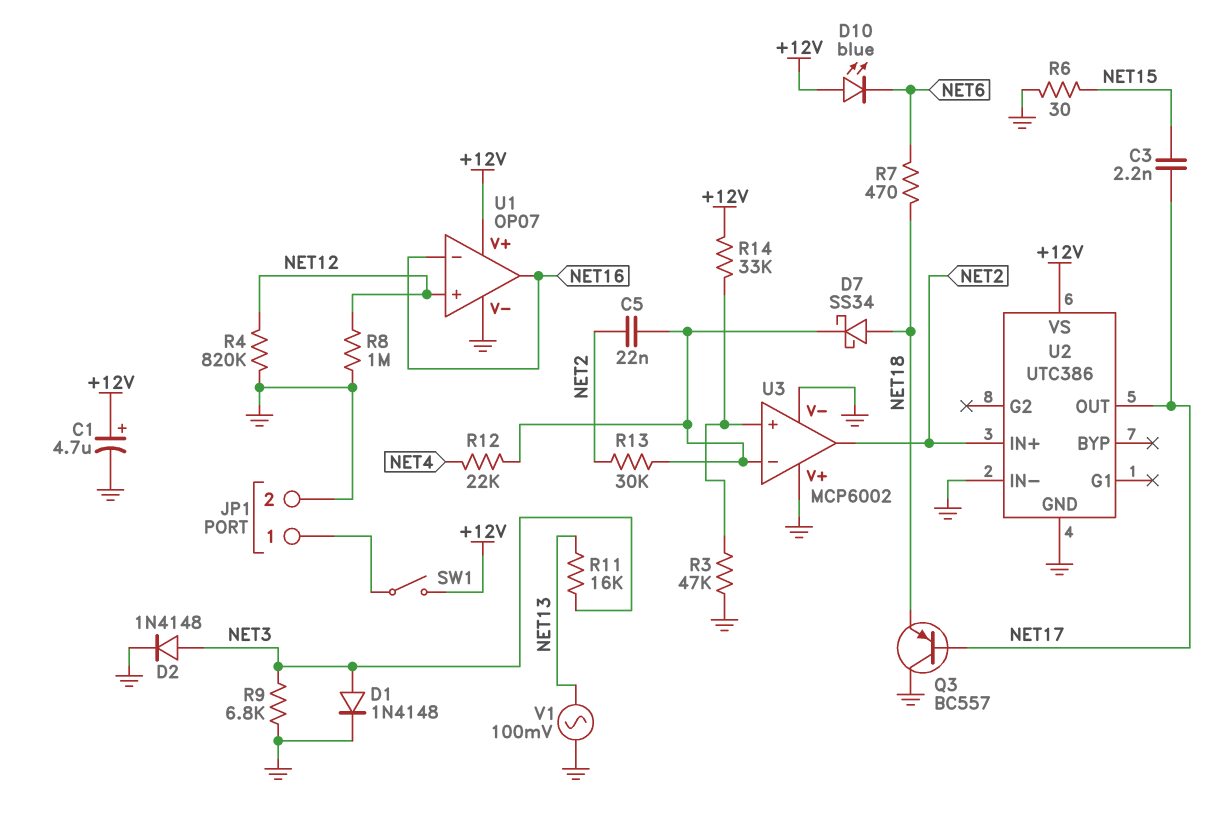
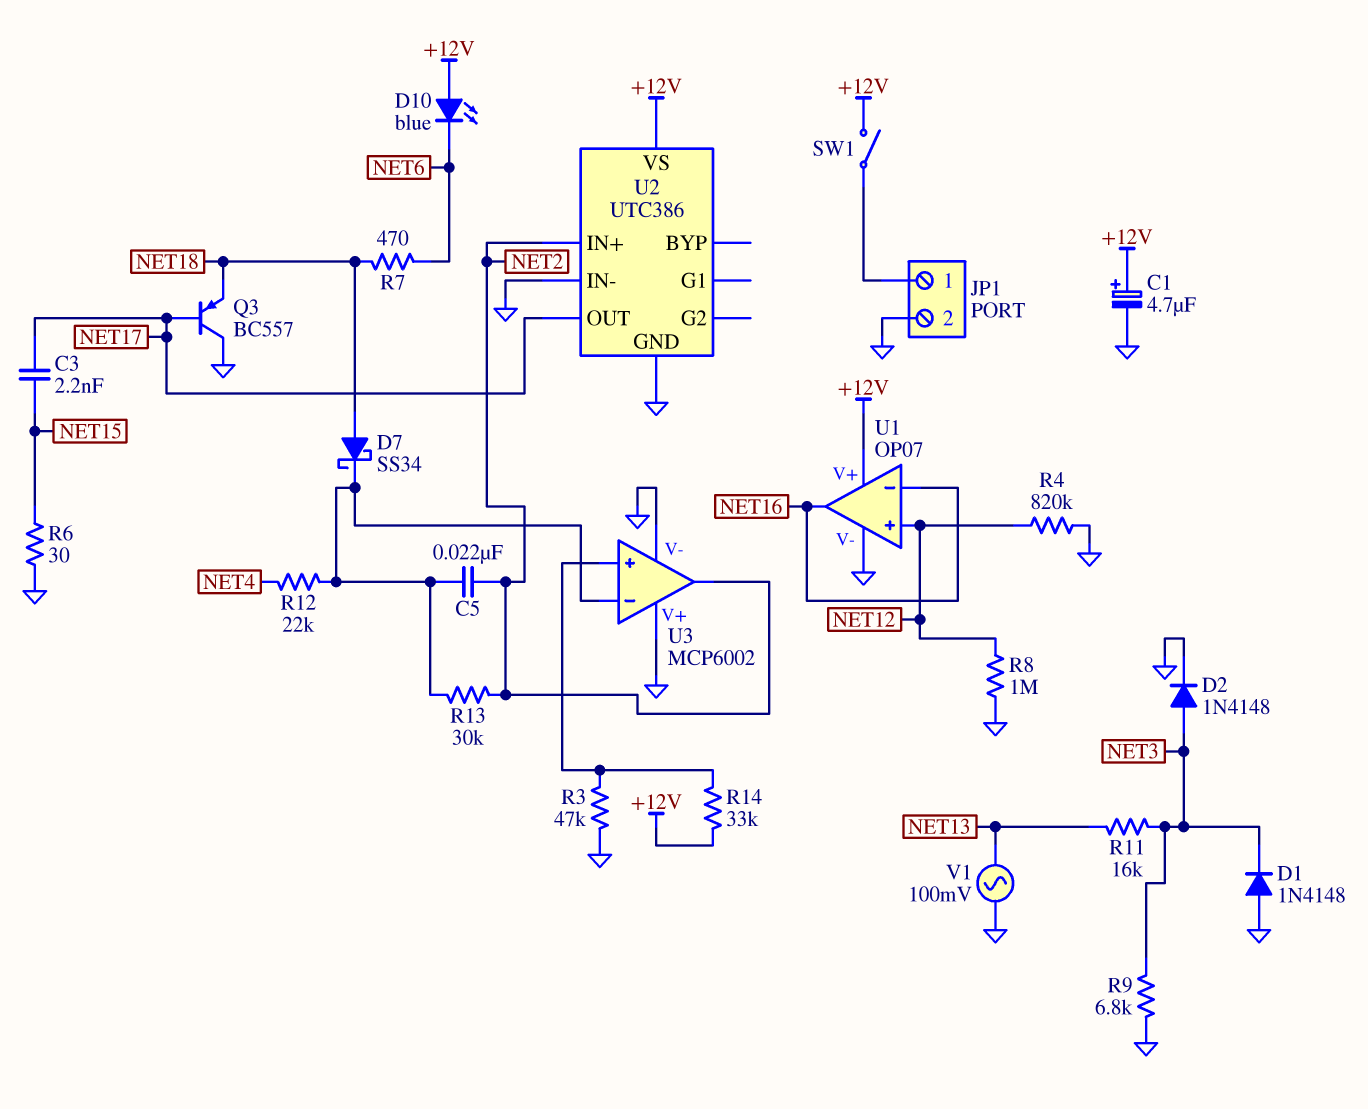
D1: diode 1N4148 (A NET3, K GND) -> diode 1N4148 (A GND, K NET3)

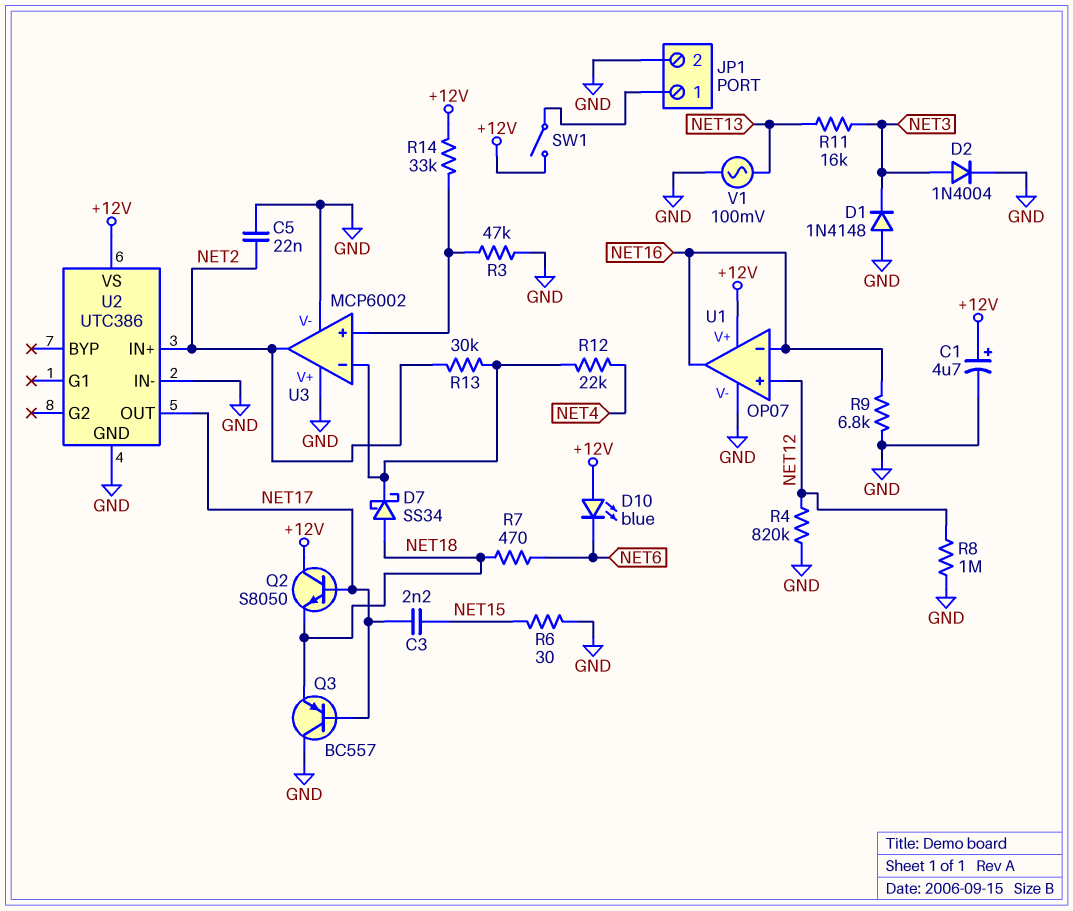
C5: 22nF (NET2, U3/in-) -> 22nF (GND, NET2)
D2: diode 1N4148 (A NET3, K GND) -> diode 1N4004 (A NET3, K GND)
Q2: none -> NPN S8050 (B NET17, C +12V, E NET18)
R9: 6.8k (GND, NET3) -> 6.8k (GND, NET16)

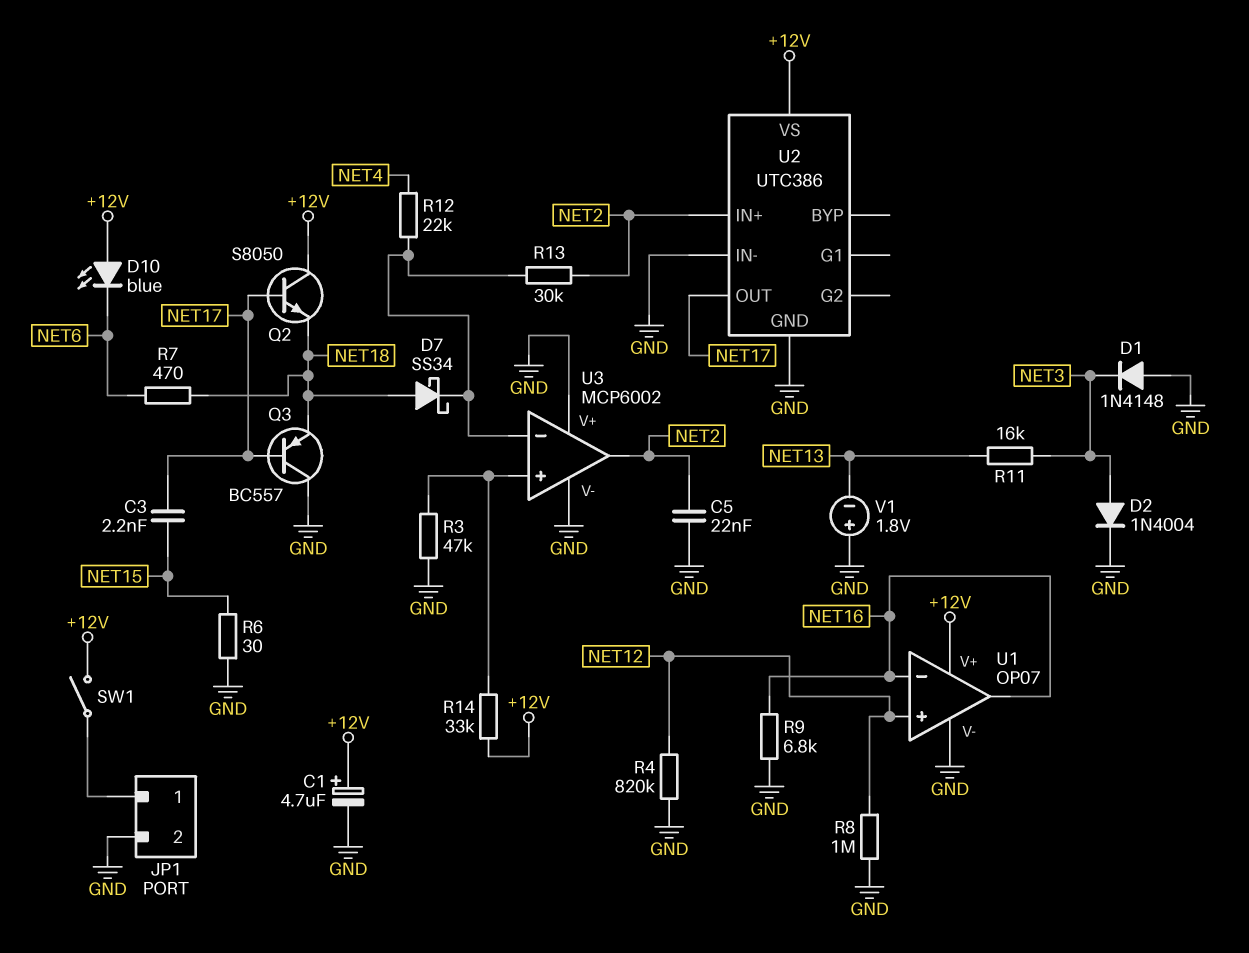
V1: AC 100mV (GND, NET13) -> 1.8V (plus GND, minus NET13)

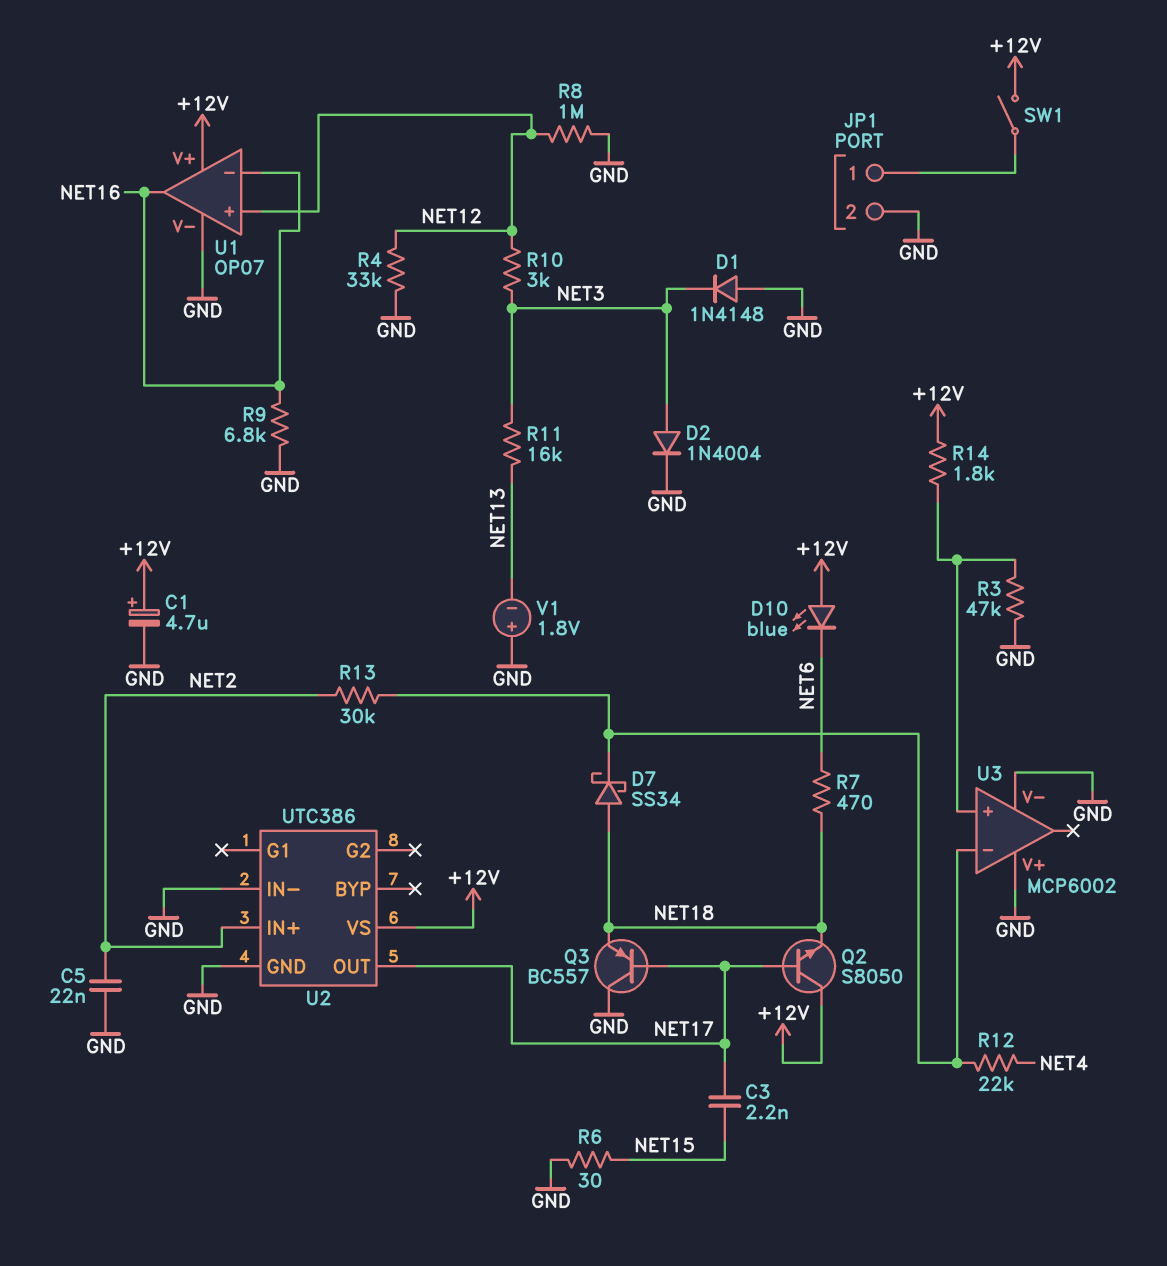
R4: 820k (GND, NET12) -> 33k (GND, NET12)
R10: none -> 3k (NET3, NET12)
R14: 33k (+12V, U3/in+) -> 1.8k (+12V, U3/in+)
U3 pin out: NET2 -> none

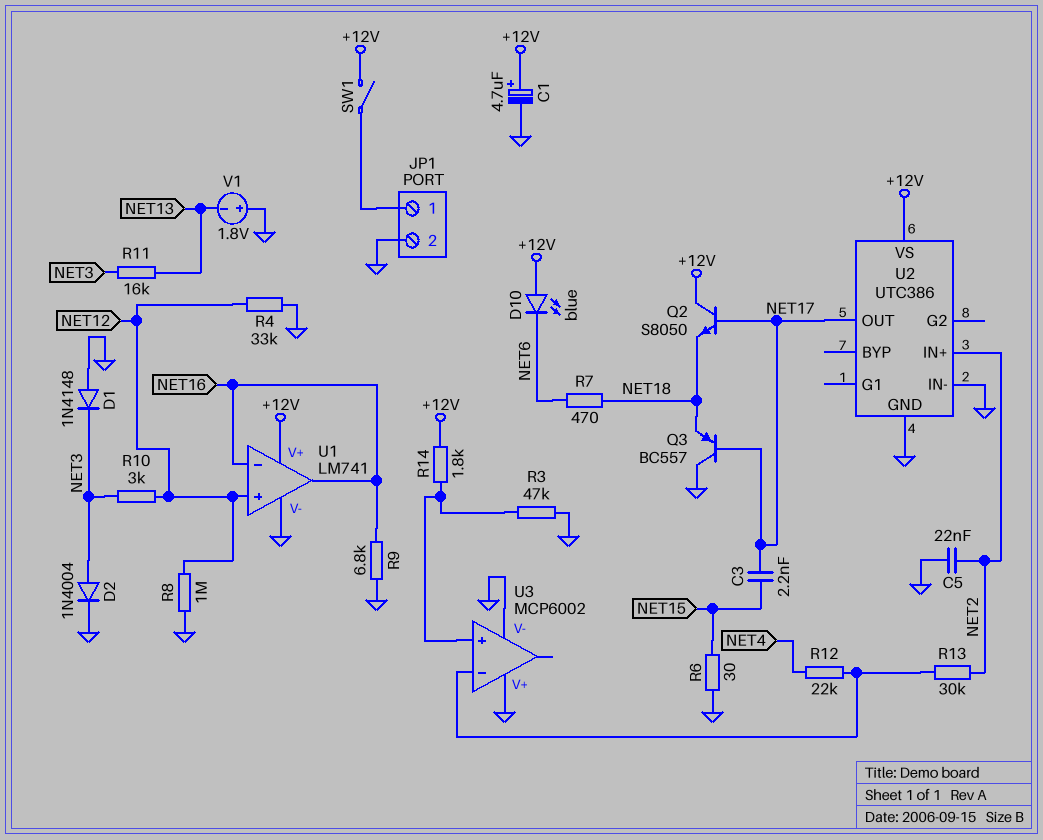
D7: schottky SS34 (A NET18, K U3/in-) -> none
U1: OP07 -> LM741

